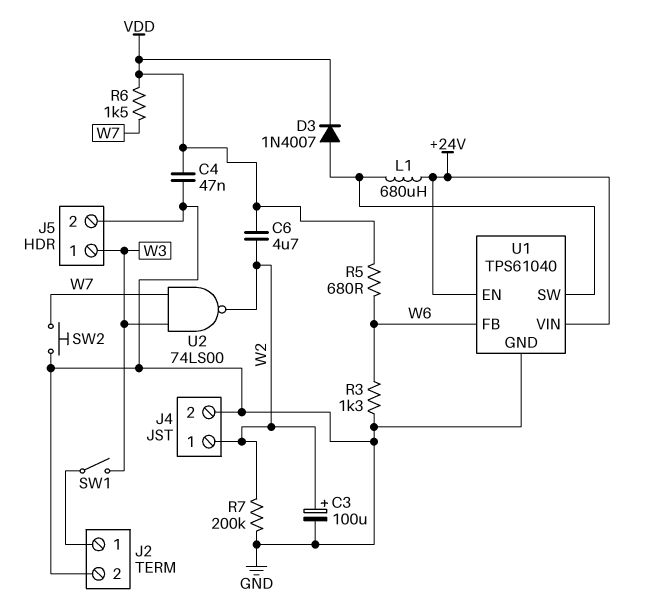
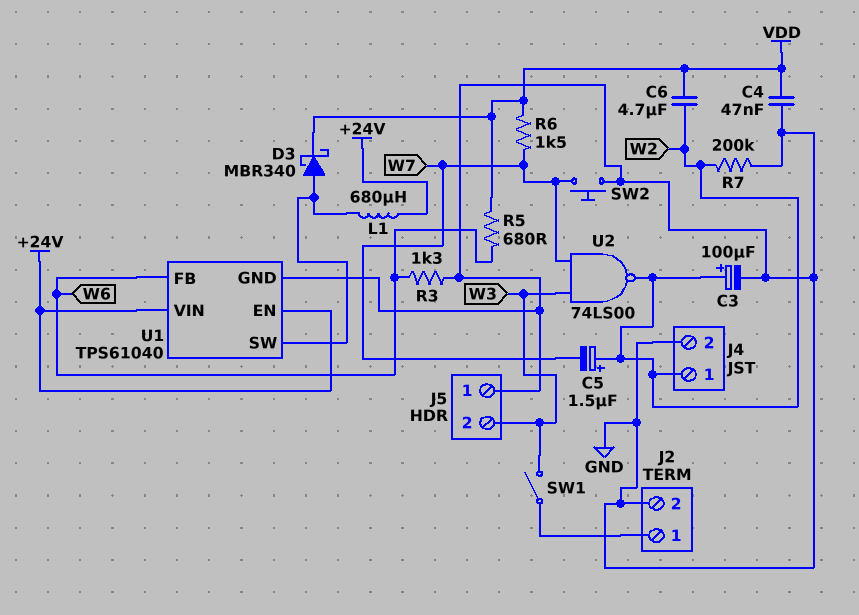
C5: none -> 1.5uF (plus W2, minus W7)
D3: diode 1N4007 (A U1/SW, K VDD) -> schottky MBR340 (A U1/SW, K VDD)
J5 pin 1: W3 -> GND
J5 pin 2: GND -> W3

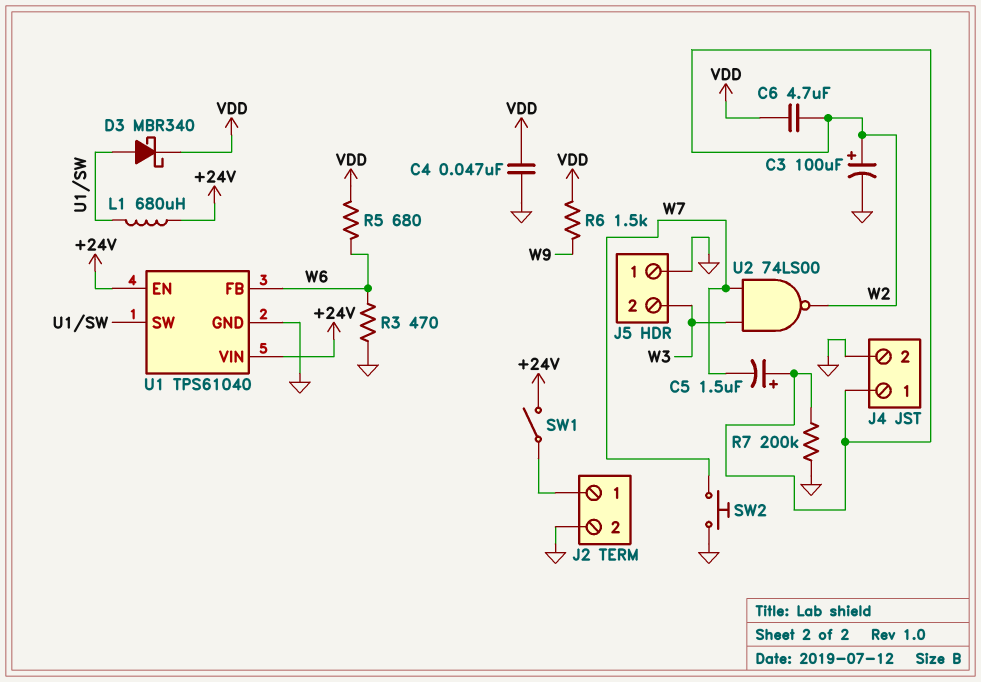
R3: 1.3k (GND, W6) -> 470 (GND, W6)
R6: 1.5k (VDD, W7) -> 1.5k (VDD, W9)
SW1: switch (J2/1, W3) -> switch (+24V, J2/1)

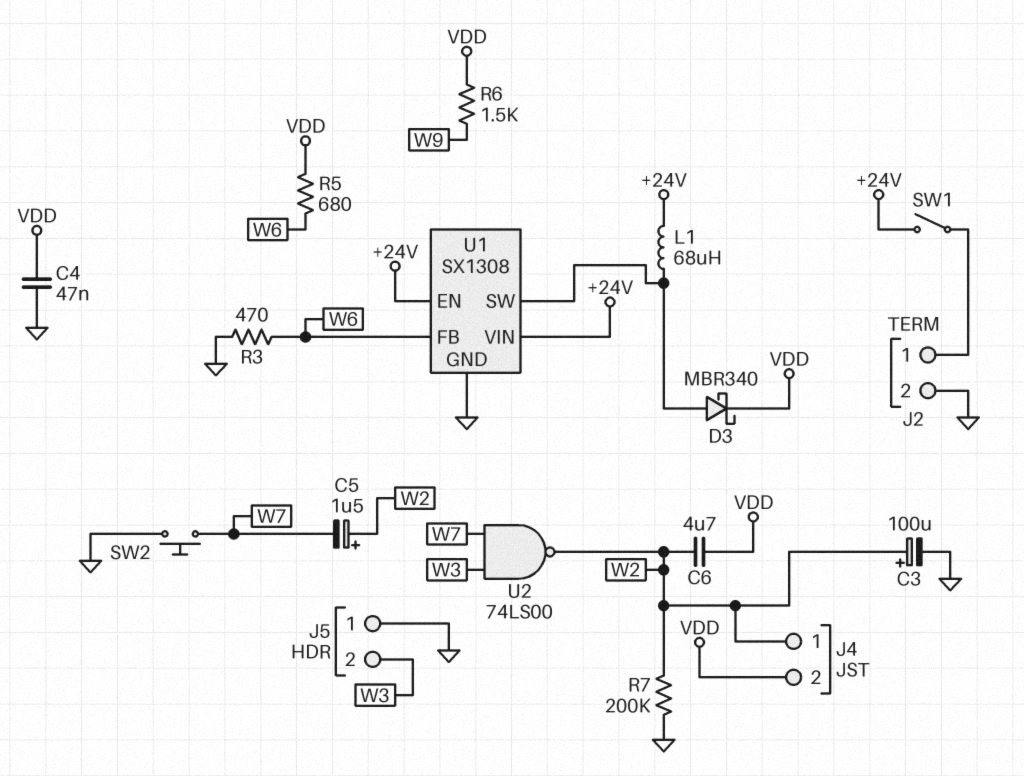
J4 pin 2: GND -> VDD
L1: 680uH (+24V, U1/SW) -> 68uH (+24V, U1/SW)
U1: TPS61040 -> SX1308

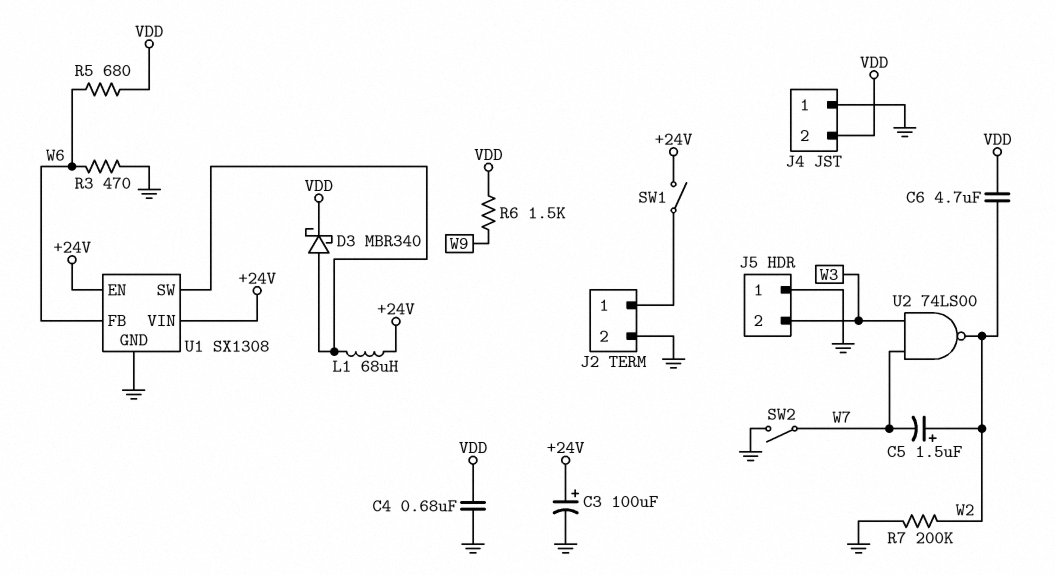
C3: 100uF (plus W2, minus GND) -> 100uF (plus +24V, minus GND)
C4: 47nF (GND, VDD) -> 680nF (GND, VDD)
J4 pin 1: W2 -> GND
SW2: button (GND, W7) -> switch (GND, W7)

